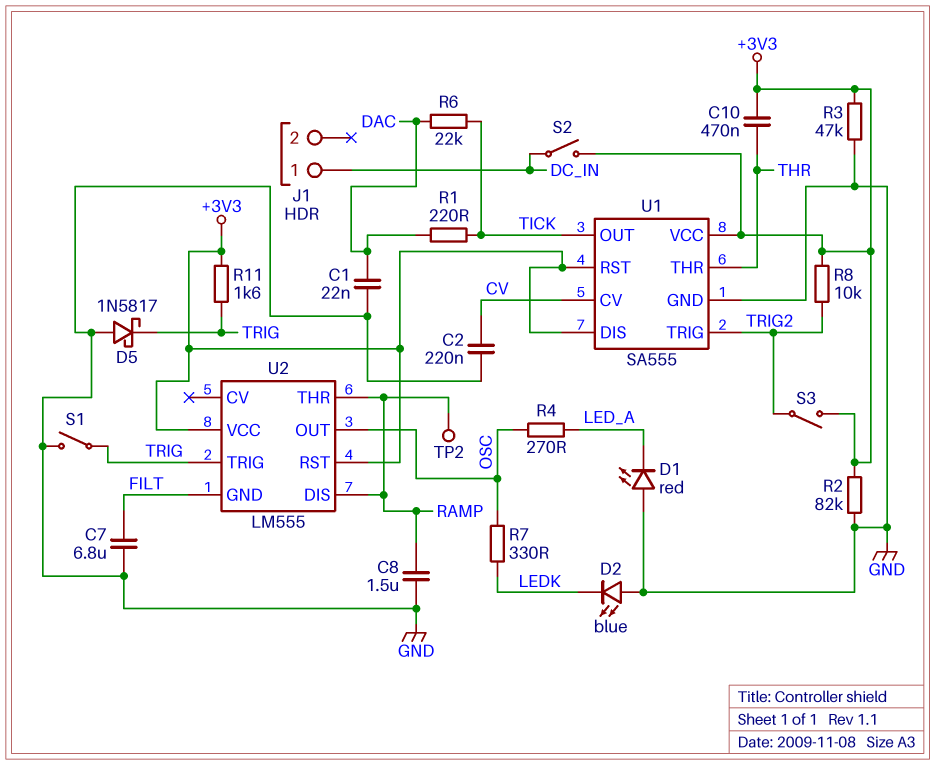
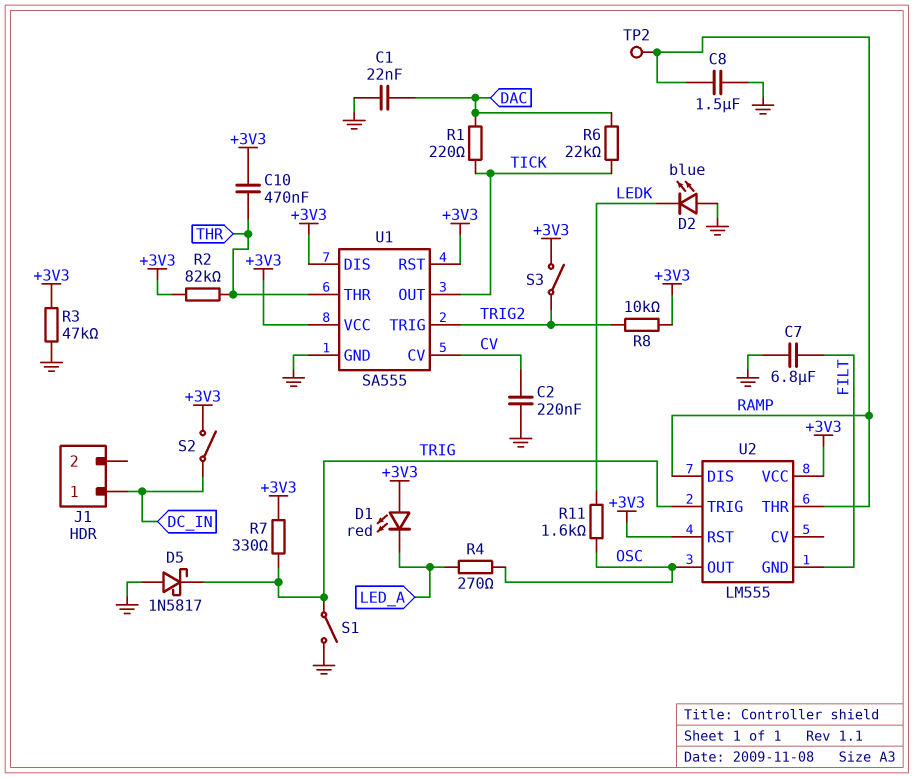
D1: LED red (A GND, K LED_A) -> LED red (A +3V3, K LED_A)
R2: 82k (+3V3, GND) -> 82k (+3V3, THR)
R7: 330 (LEDK, OSC) -> 330 (+3V3, TRIG)
R11: 1.6k (+3V3, TRIG) -> 1.6k (LEDK, OSC)

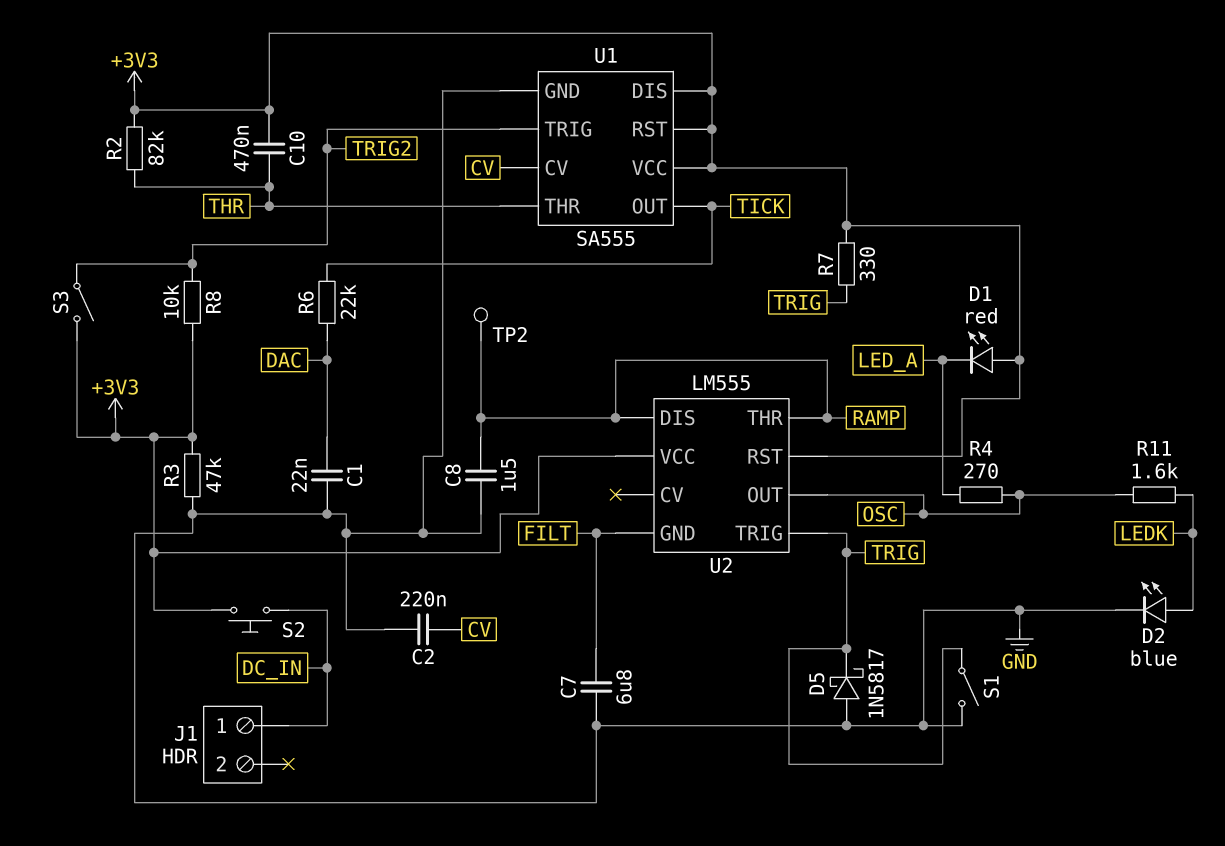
D2: LED blue (A GND, K LEDK) -> LED blue (A LEDK, K GND)
R1: 220 (DAC, TICK) -> none
S2: switch (+3V3, DC_IN) -> button (+3V3, DC_IN)

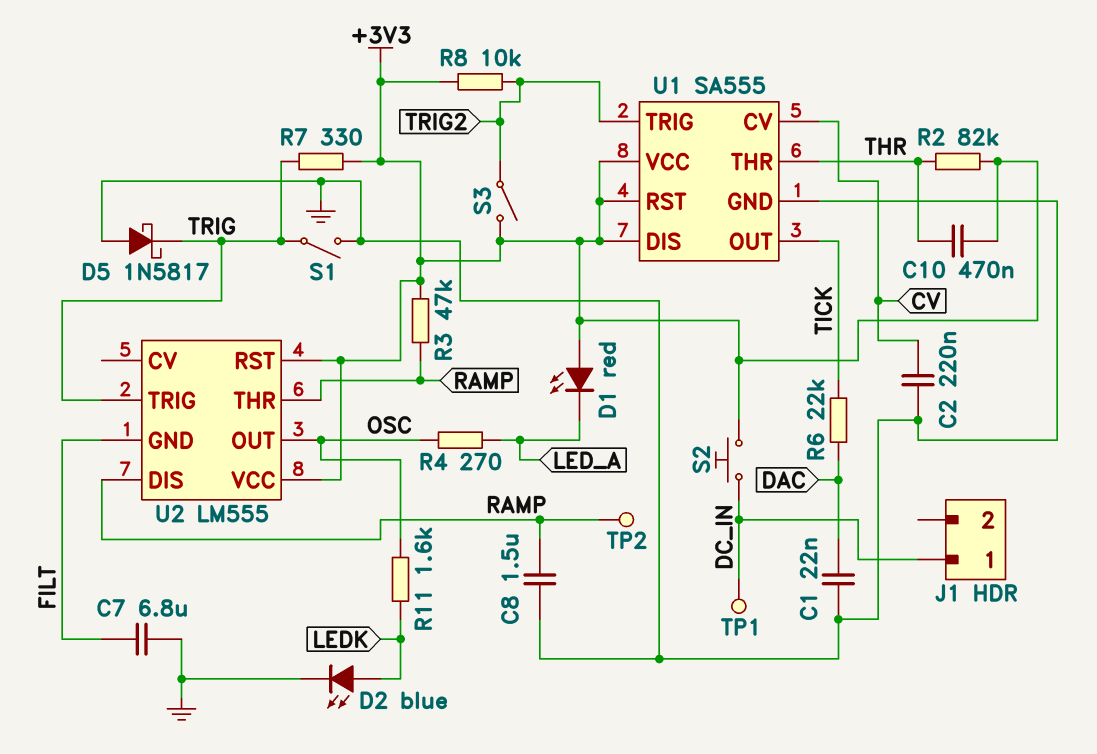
R3: 47k (+3V3, GND) -> 47k (+3V3, RAMP)
TP1: none -> test point (DC_IN)

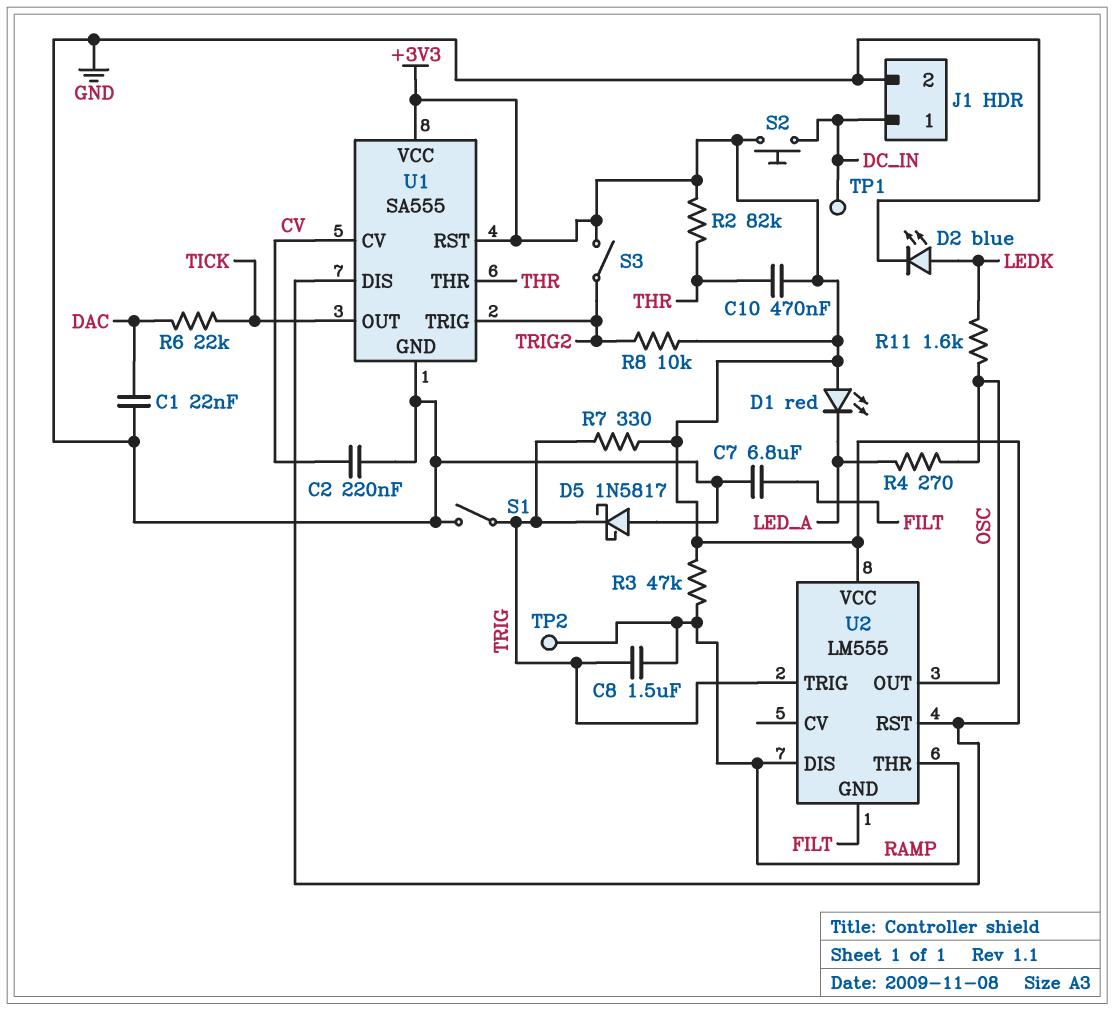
C8: 1.5uF (GND, RAMP) -> 1.5uF (RAMP, TRIG)
J1 pin 2: none -> GND

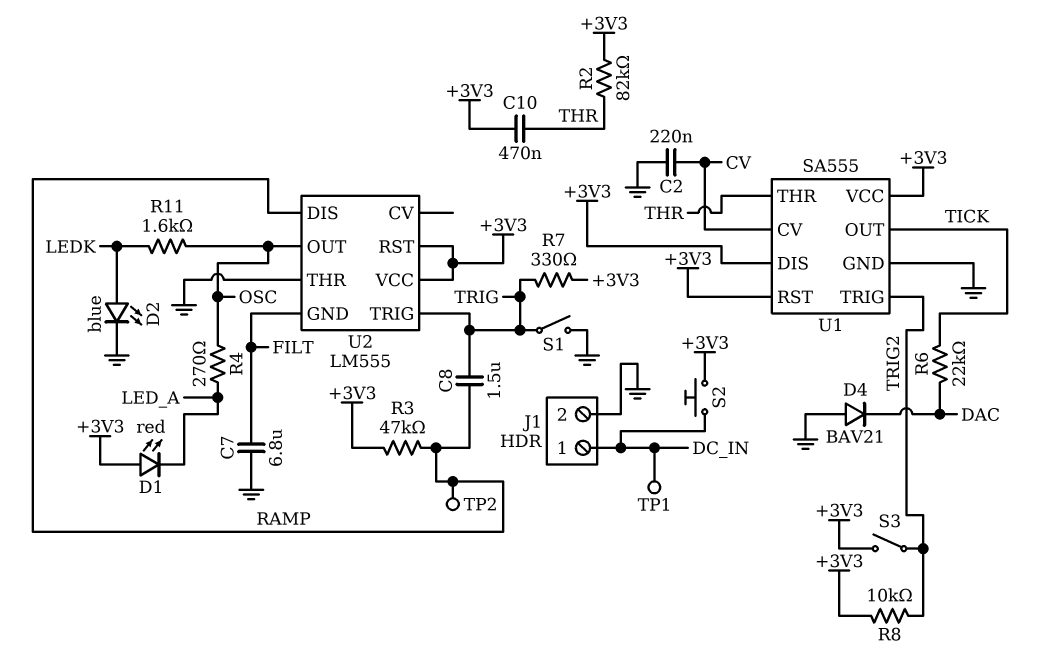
C1: 22nF (DAC, GND) -> none
D4: none -> diode BAV21 (A GND, K DAC)
D5: schottky 1N5817 (A GND, K TRIG) -> none
U2 pin THR: RAMP -> GND

